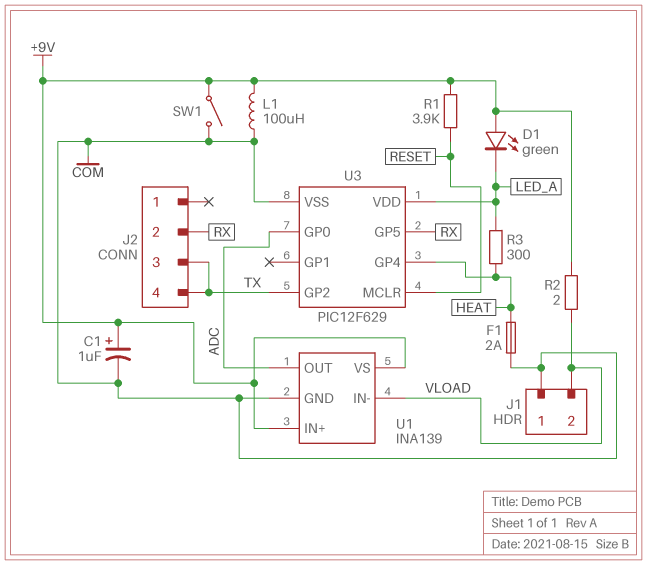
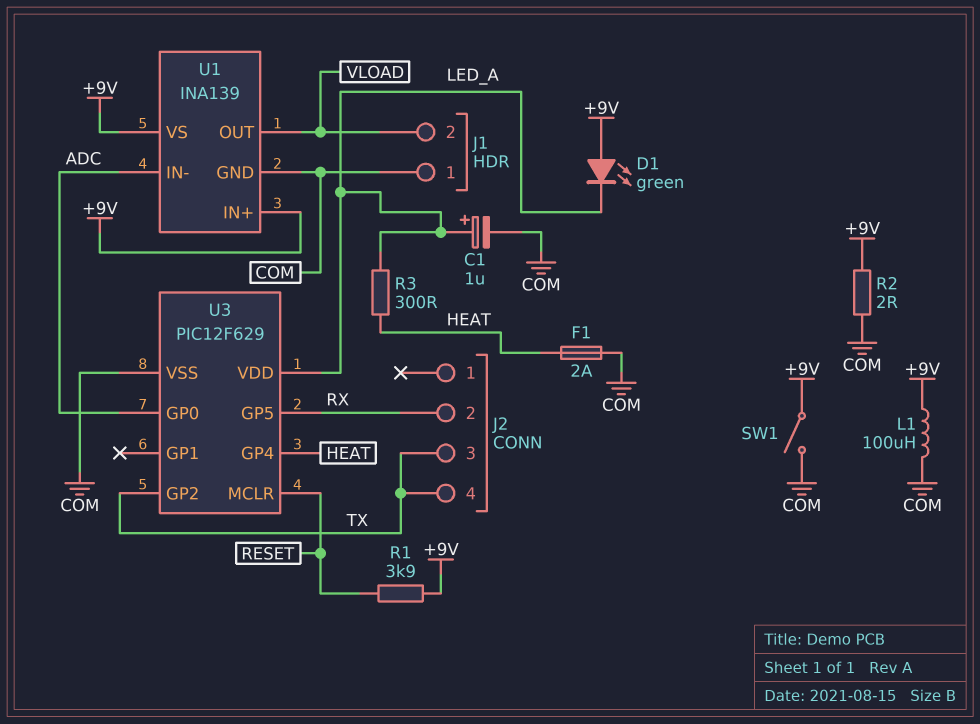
C1: 1uF (plus +9V, minus COM) -> 1uF (plus LED_A, minus COM)
R2: 2 (+9V, VLOAD) -> 2 (+9V, COM)
U1 pin IN-: VLOAD -> ADC
U1 pin OUT: ADC -> VLOAD

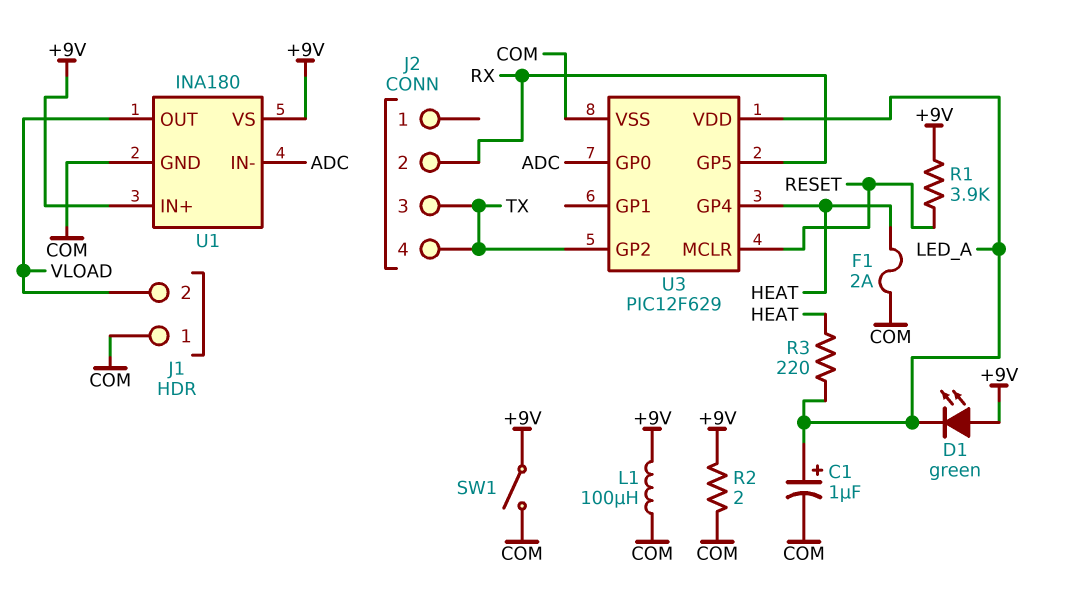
R3: 300 (HEAT, LED_A) -> 220 (HEAT, LED_A)
U1: INA139 -> INA180

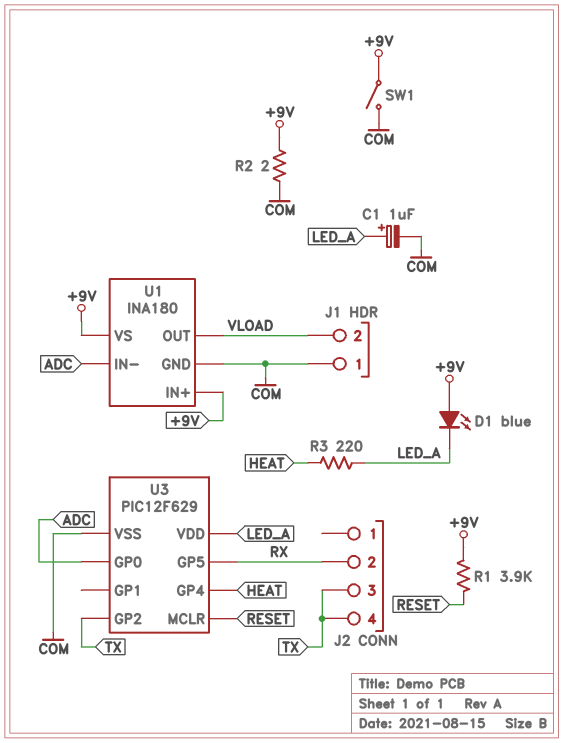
D1: LED green (A +9V, K LED_A) -> LED blue (A +9V, K LED_A)
F1: 2A (COM, HEAT) -> none
L1: 100uH (+9V, COM) -> none

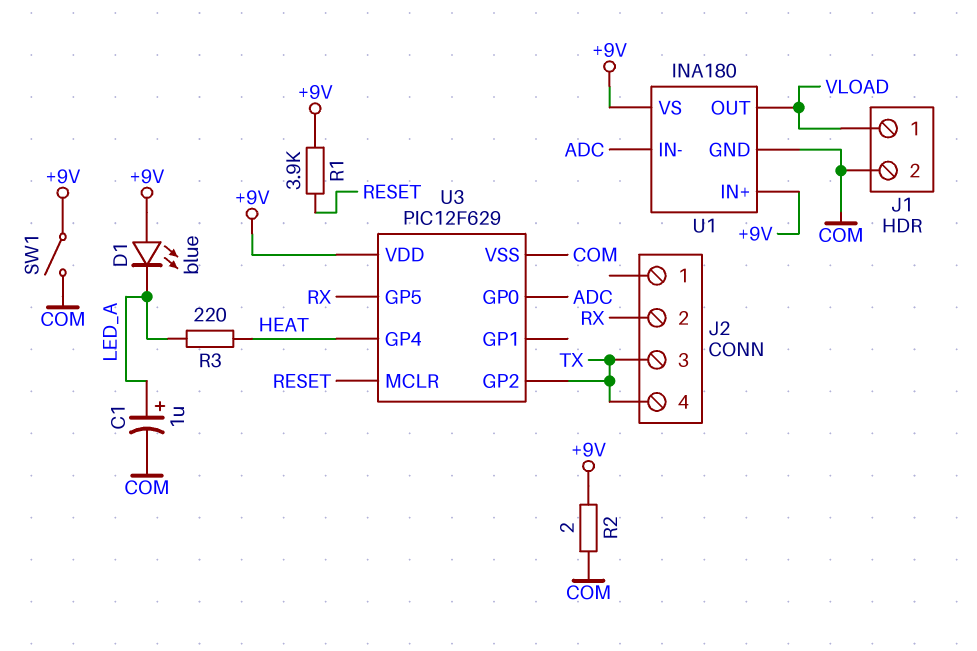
J1 pin 1: COM -> VLOAD
J1 pin 2: VLOAD -> COM
U3 pin VDD: LED_A -> +9V

